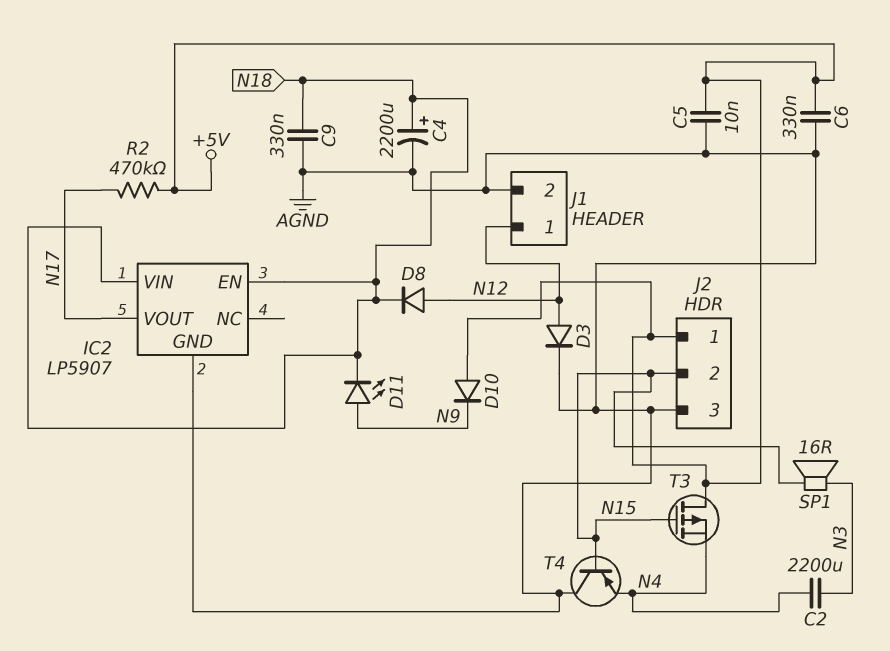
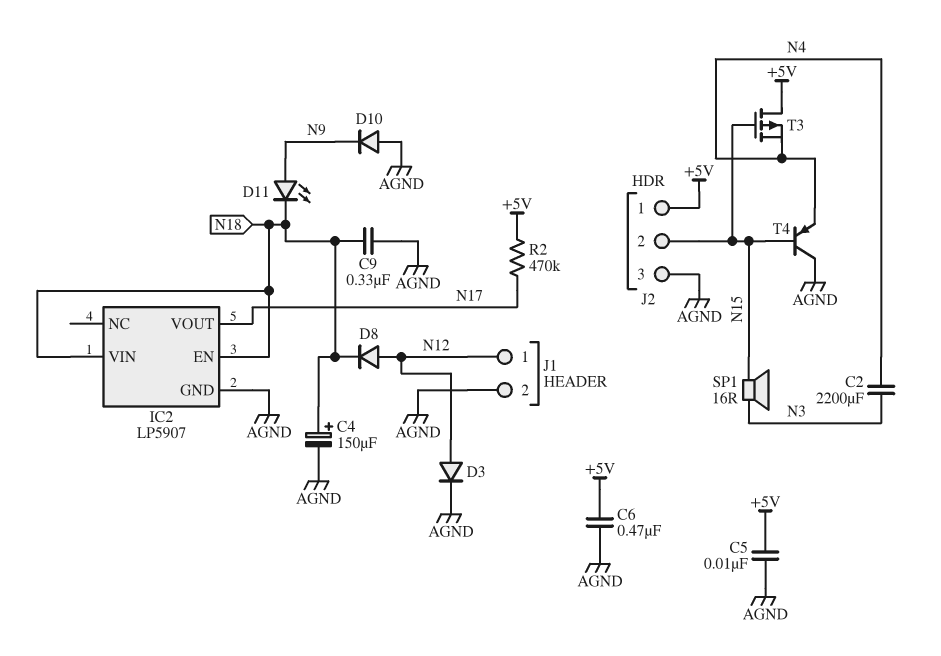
C4: 2200uF (plus N18, minus AGND) -> 150uF (plus N18, minus AGND)
C6: 330nF (+5V, AGND) -> 470nF (+5V, AGND)
D10: diode (A +5V, K N9) -> diode (A AGND, K N9)

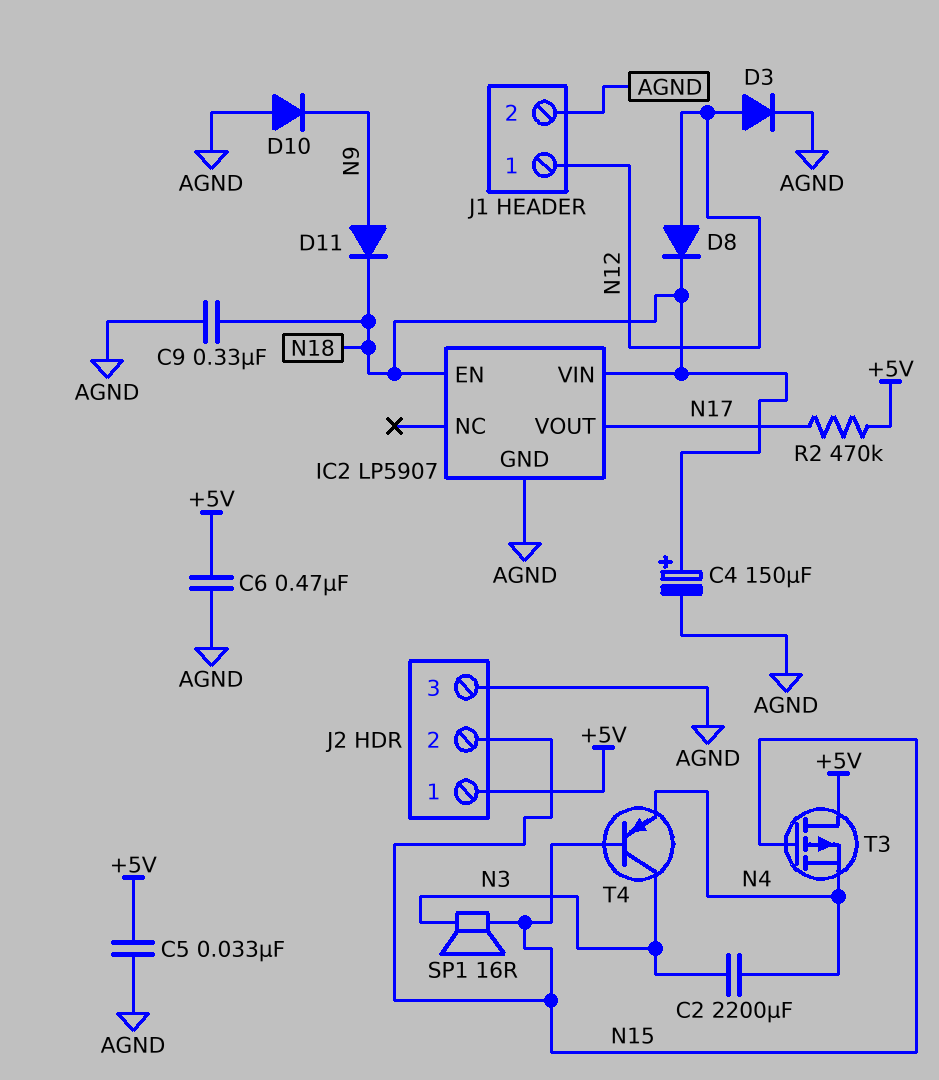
C5: 10nF (+5V, AGND) -> 33nF (+5V, AGND)
D11: LED (A N9, K N18) -> diode (A N9, K N18)
T4: PNP (B N15, C AGND, E N4) -> PNP (B N15, C N3, E N4)

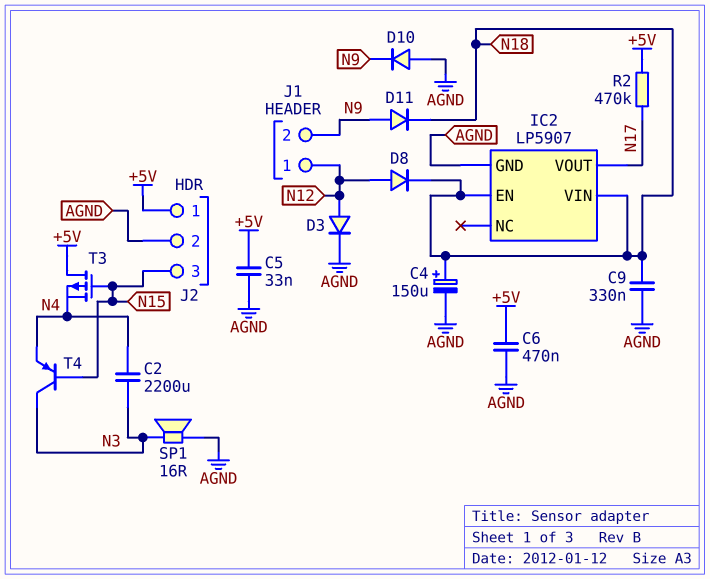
J1 pin 2: AGND -> N9
J2 pin 2: N15 -> AGND
J2 pin 3: AGND -> N15
SP1: speaker 16R (N3, N15) -> speaker 16R (AGND, N3)

